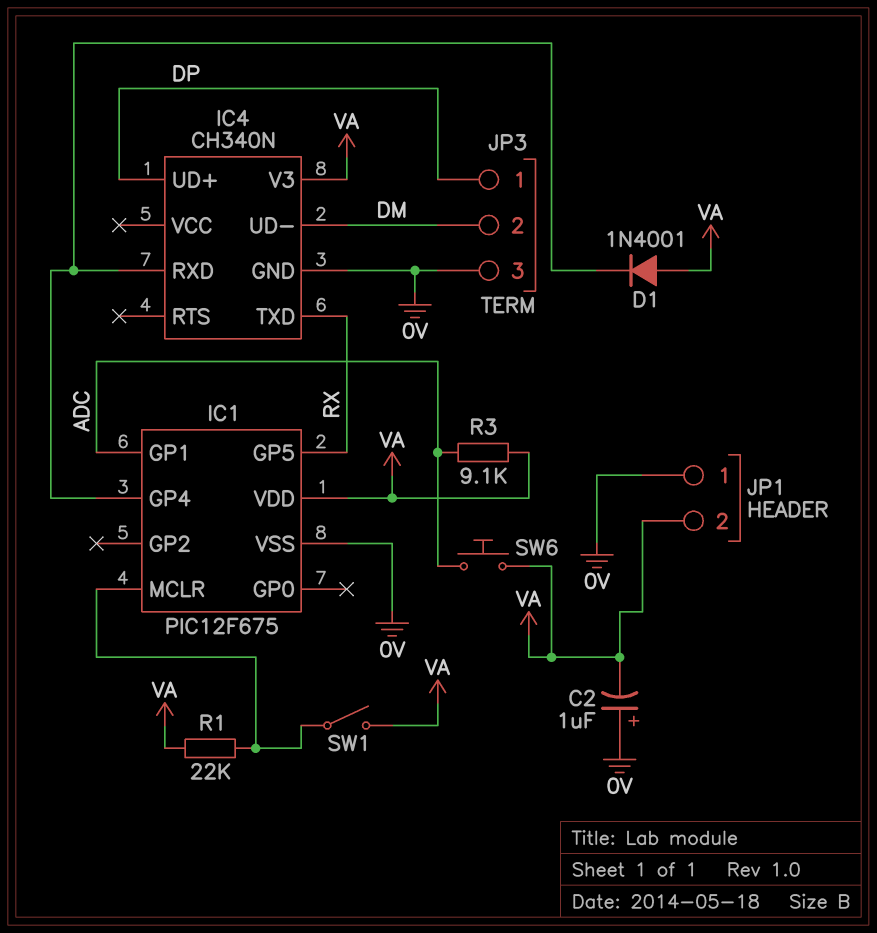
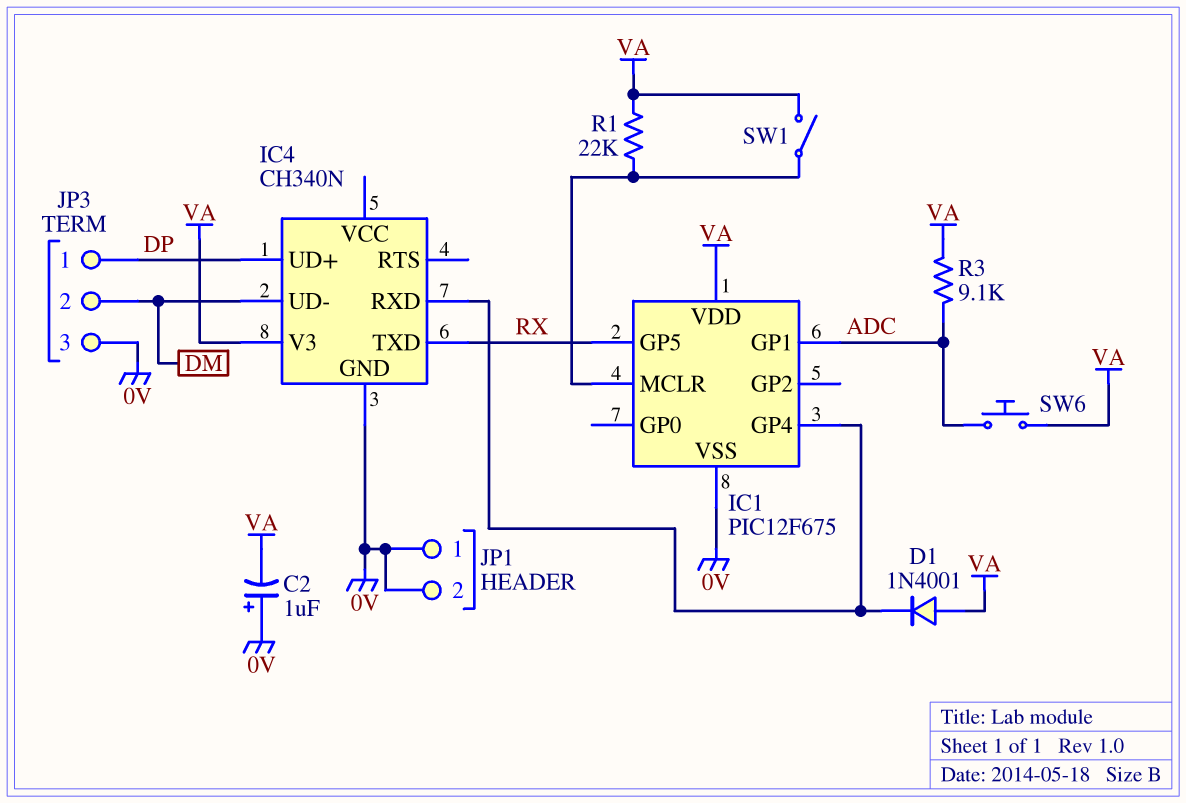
JP1 pin 2: VA -> 0V

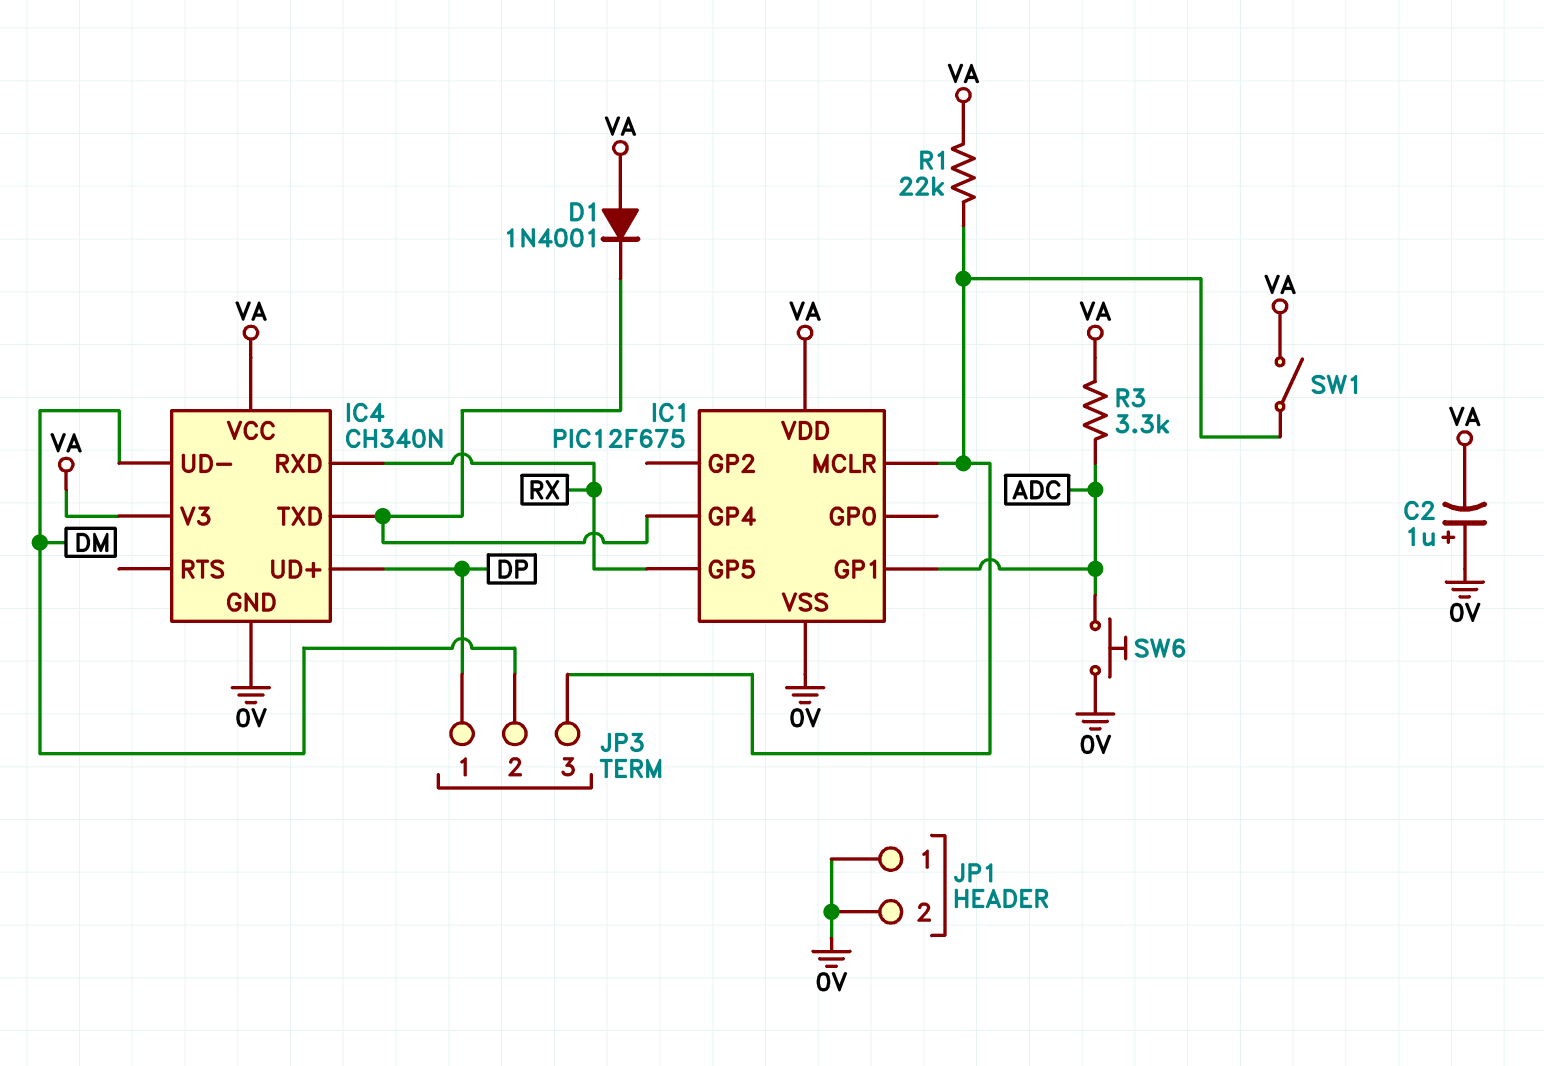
IC4 pin RXD: IC1/GP4 -> RX
IC4 pin TXD: RX -> IC1/GP4
IC4 pin VCC: none -> VA
JP3 pin 3: 0V -> IC1/MCLR
R3: 9.1k (ADC, VA) -> 3.3k (ADC, VA)
SW6: button (ADC, VA) -> button (0V, ADC)

